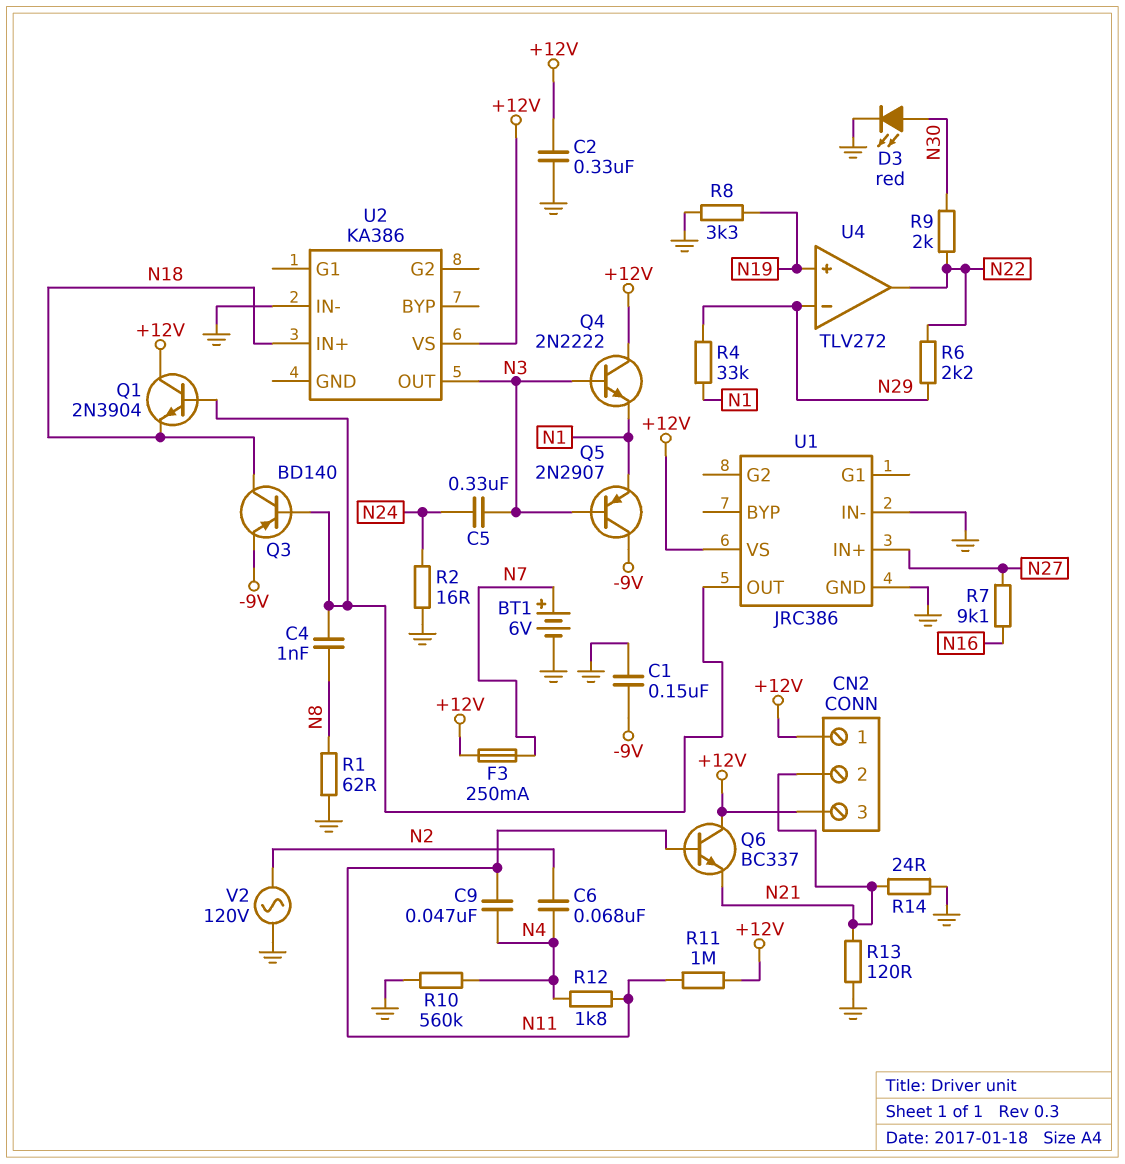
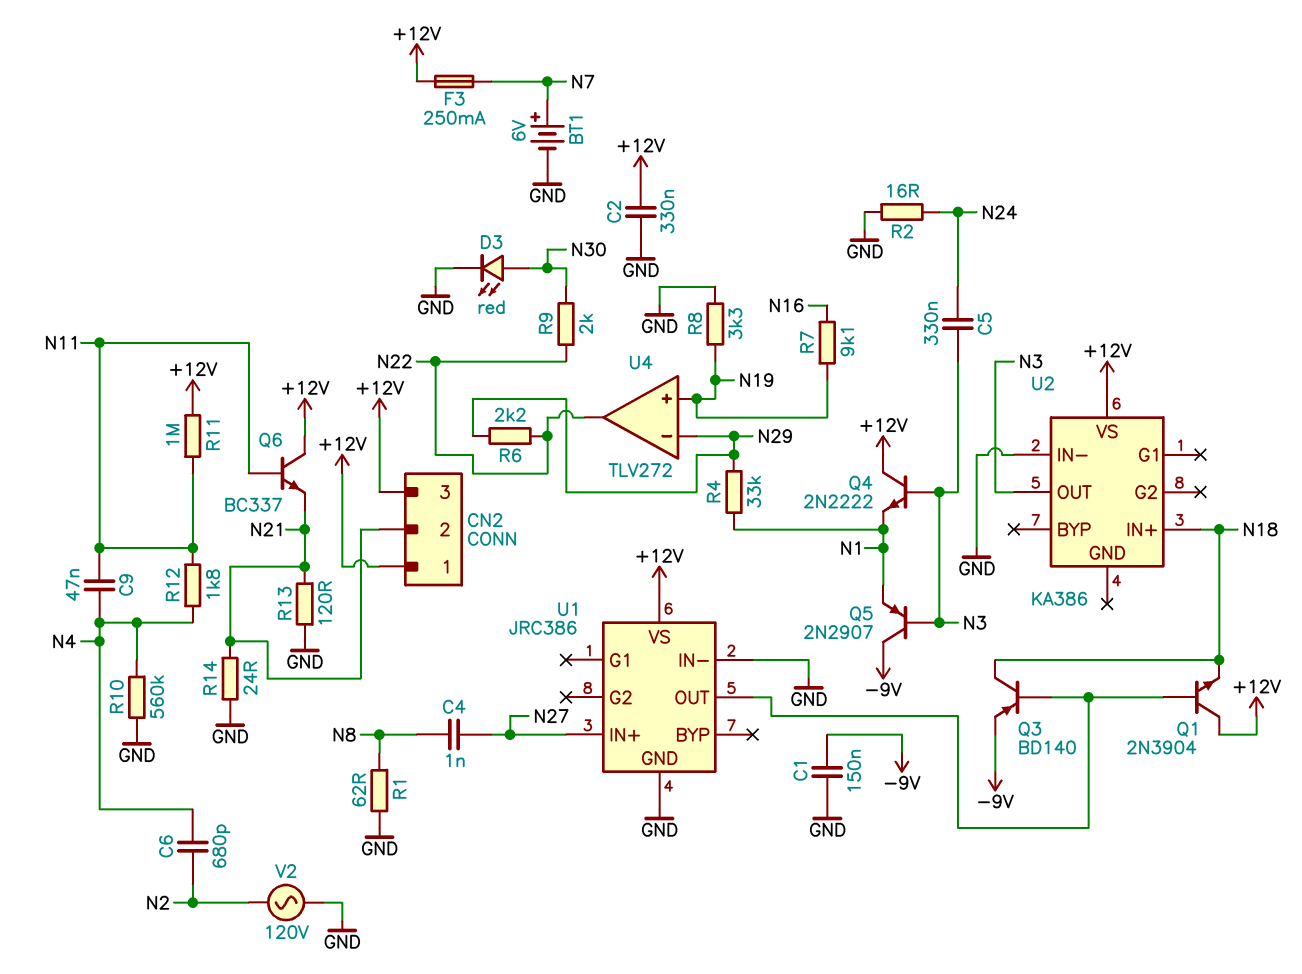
C4: 1nF (N8, U1/OUT) -> 1nF (N8, N27)
C6: 68nF (N2, N4) -> 680pF (N2, N4)
R7: 9.1k (N16, N27) -> 9.1k (N16, N19)

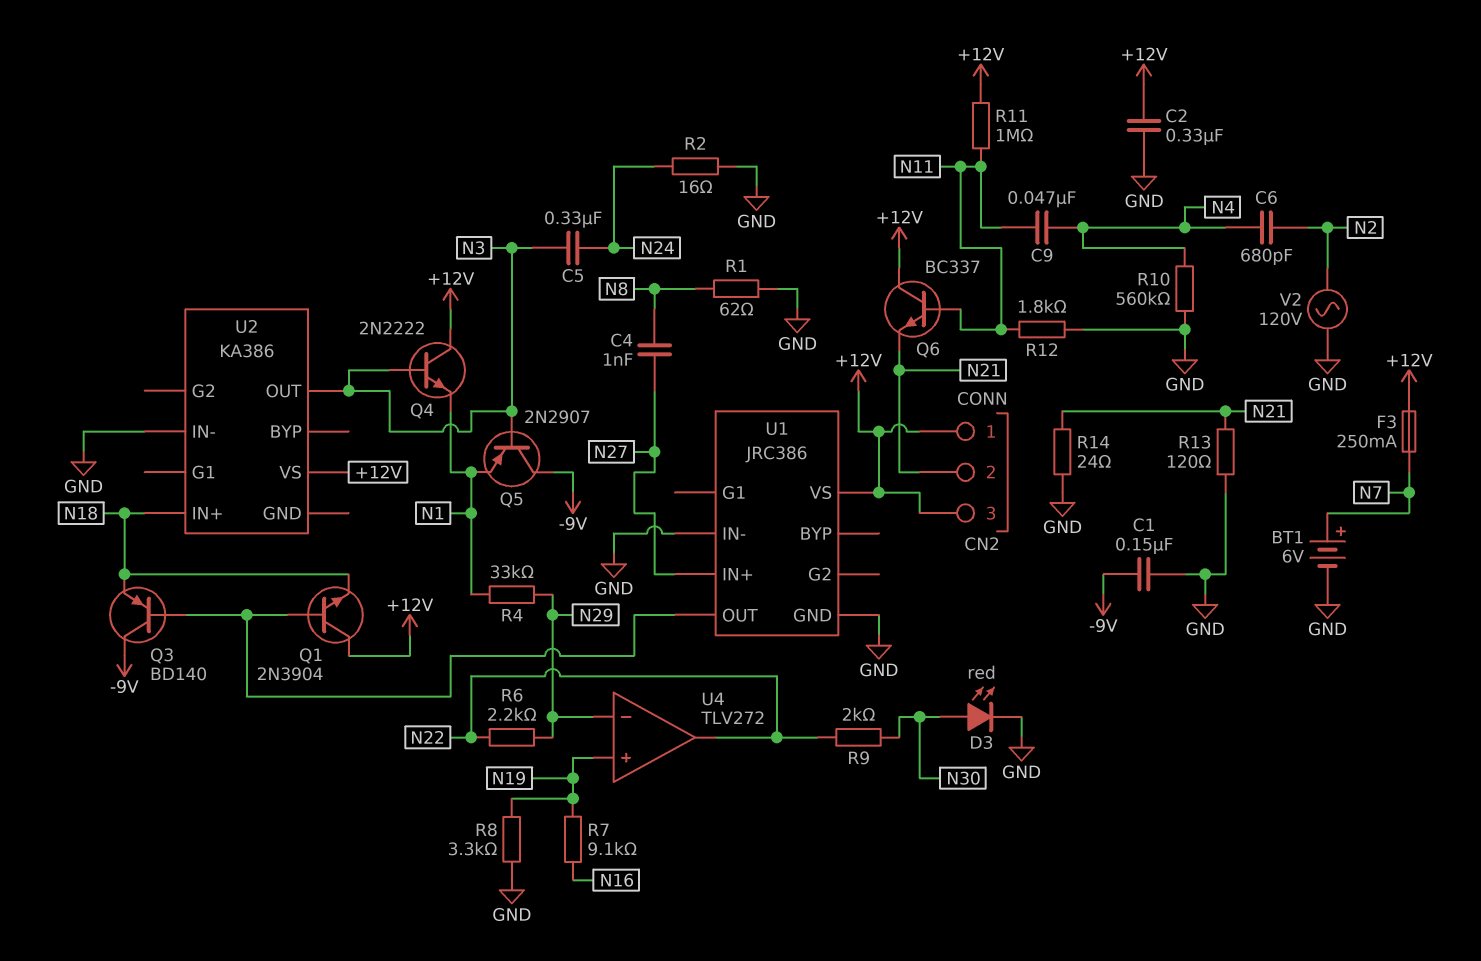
Q3: PNP BD140 (B U1/OUT, C N18, E -9V) -> PNP BD140 (B U1/OUT, C -9V, E N18)
R12: 1.8k (N4, N11) -> 1.8k (GND, N11)

